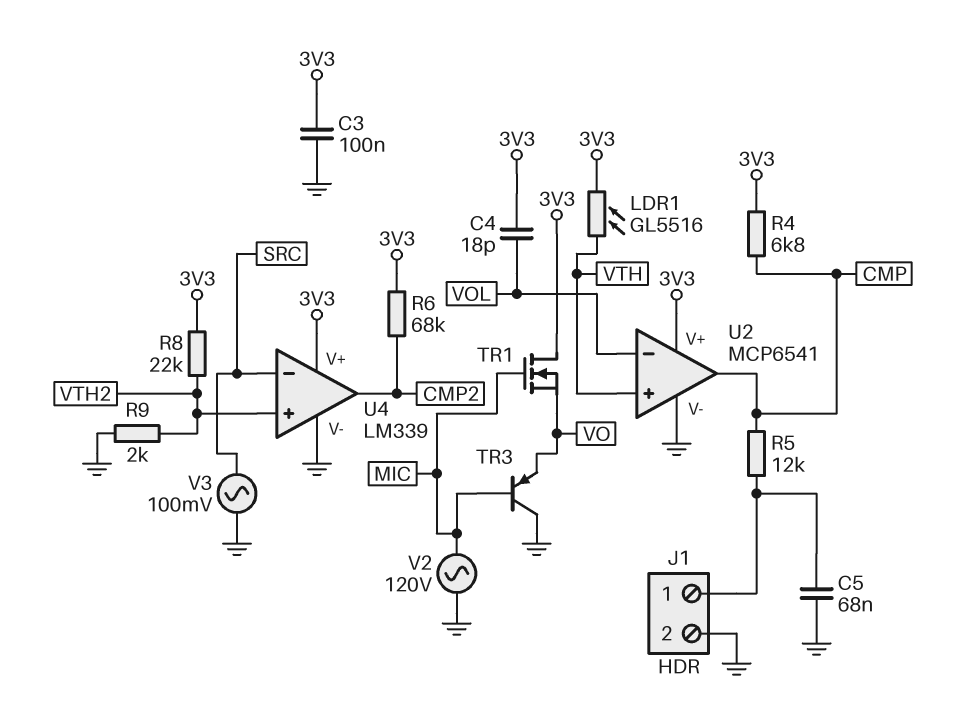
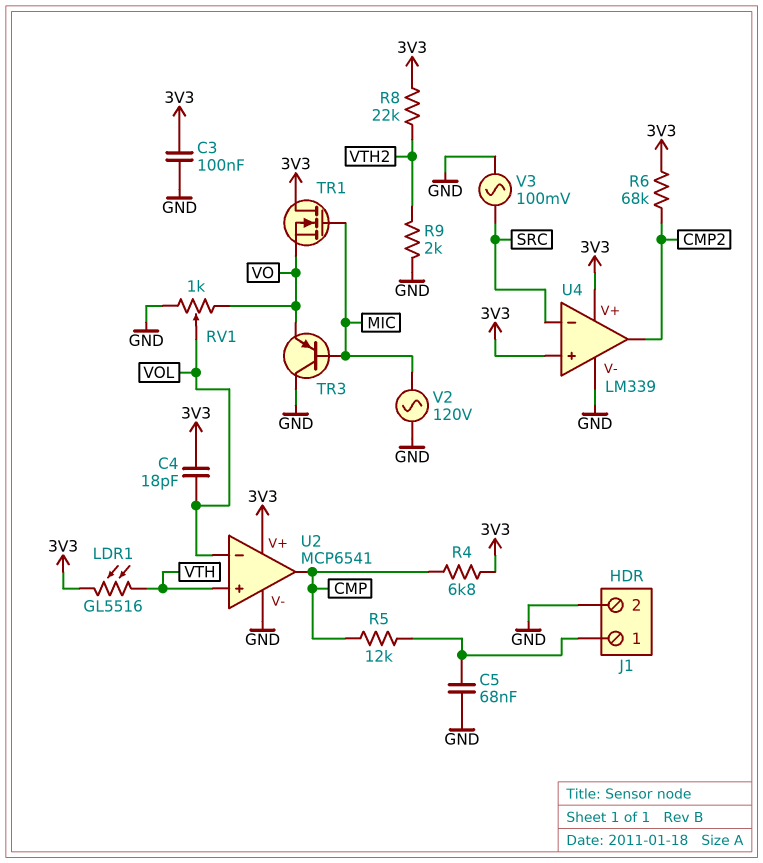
RV1: none -> 1k (GND, VO, wiper VOL)
U4 pin in+: VTH2 -> 3V3

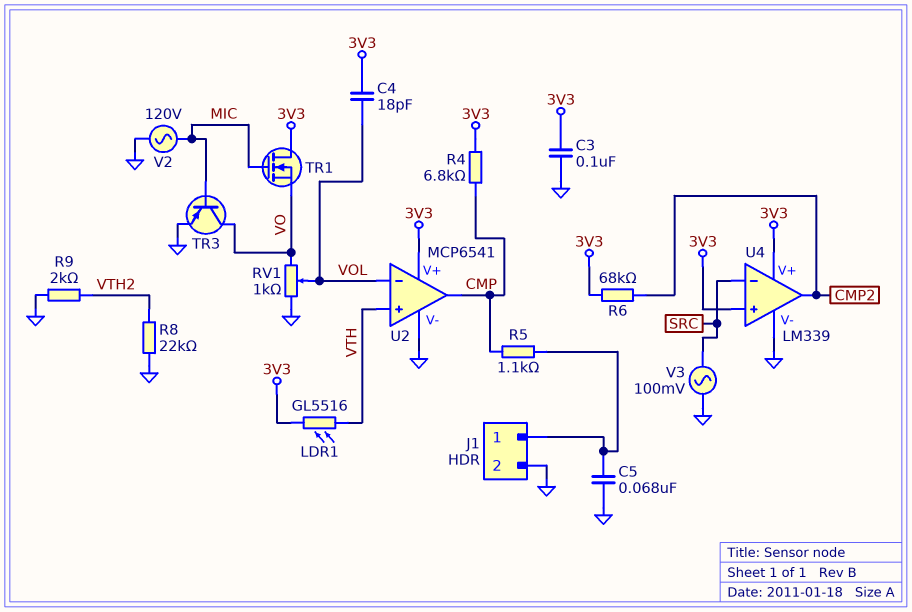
R5: 12k (CMP, J1/1) -> 1.1k (CMP, J1/1)
R8: 22k (3V3, VTH2) -> 22k (GND, VTH2)
TR3: PNP (B MIC, C GND, E VO) -> PNP (B MIC, C VO, E GND)

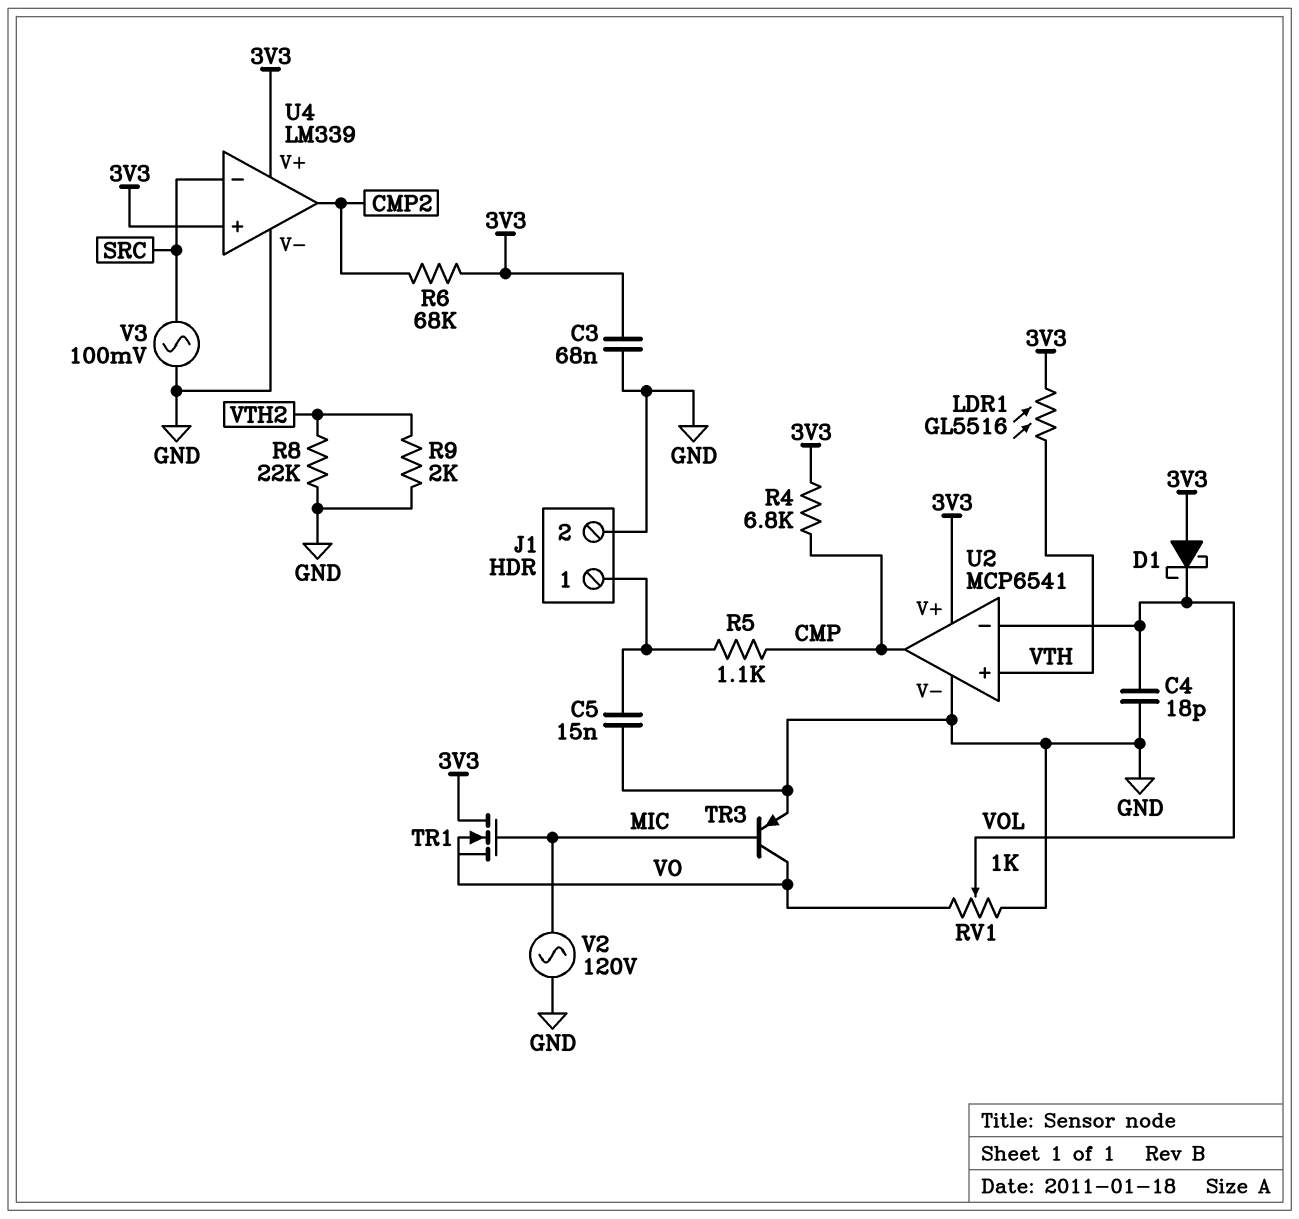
C3: 100nF (3V3, GND) -> 68nF (3V3, GND)
C4: 18pF (3V3, VOL) -> 18pF (GND, VOL)
C5: 68nF (GND, J1/1) -> 15nF (GND, J1/1)
D1: none -> schottky (A 3V3, K VOL)

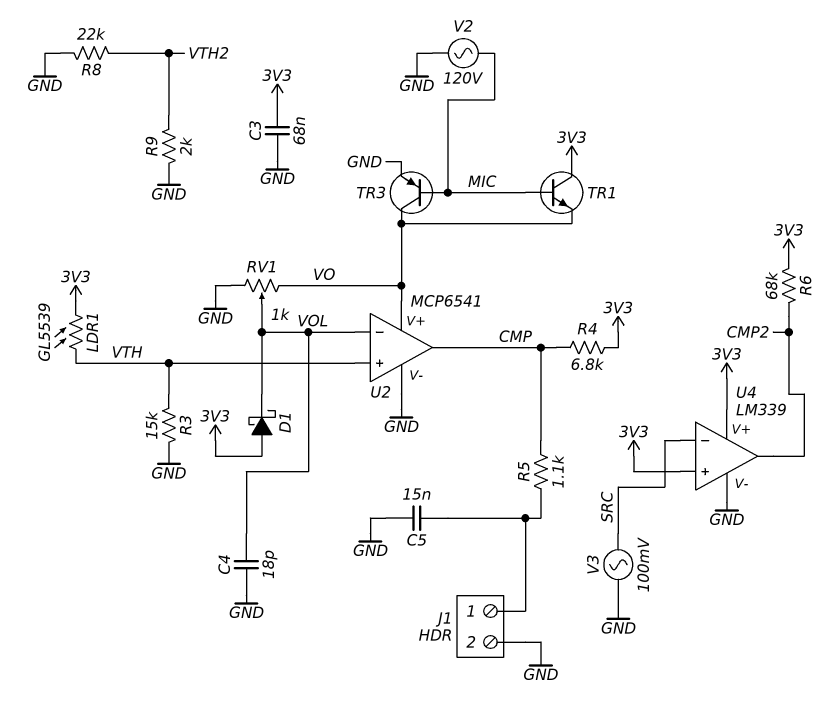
LDR1: GL5516 (3V3, VTH) -> GL5539 (3V3, VTH)
R3: none -> 15k (GND, VTH)
TR1: NMOS (G MIC, D 3V3, S VO) -> NPN (B MIC, C 3V3, E VO)
U2 pin V+: 3V3 -> VO

